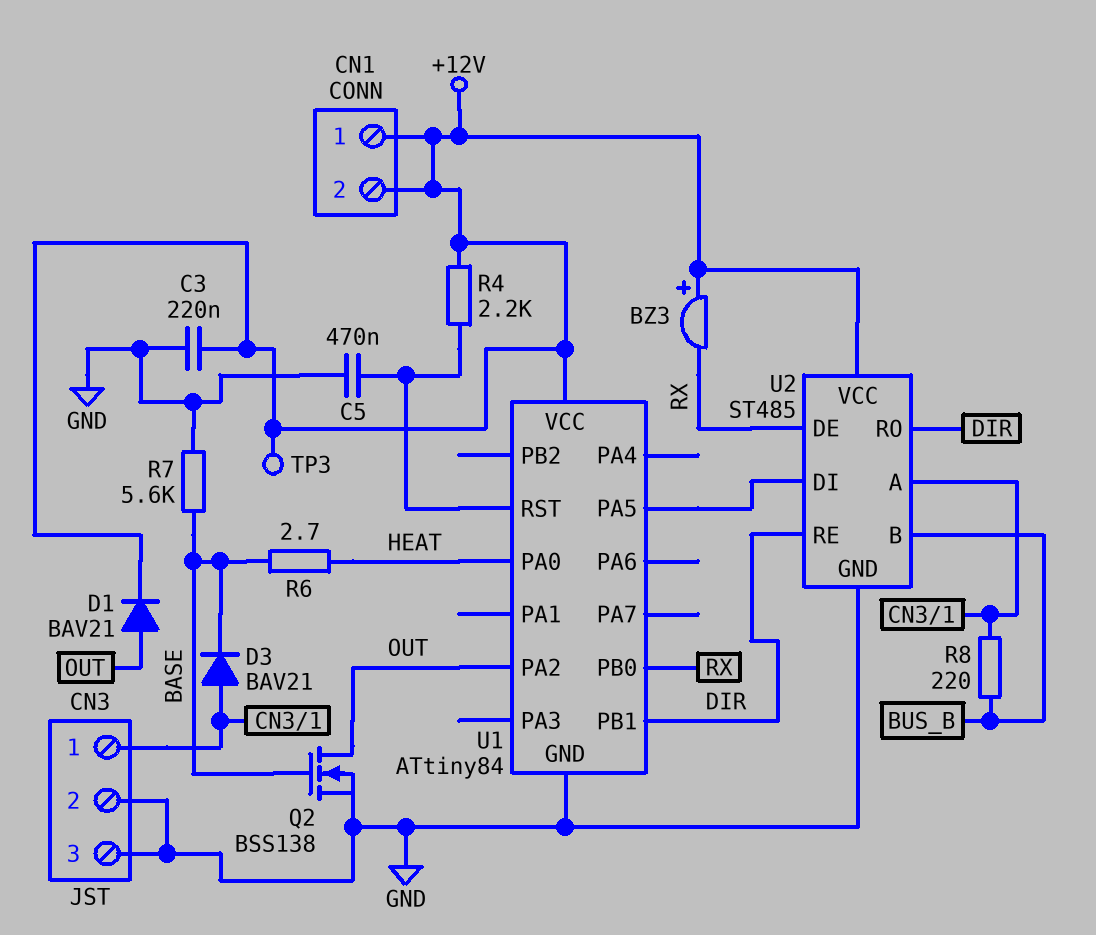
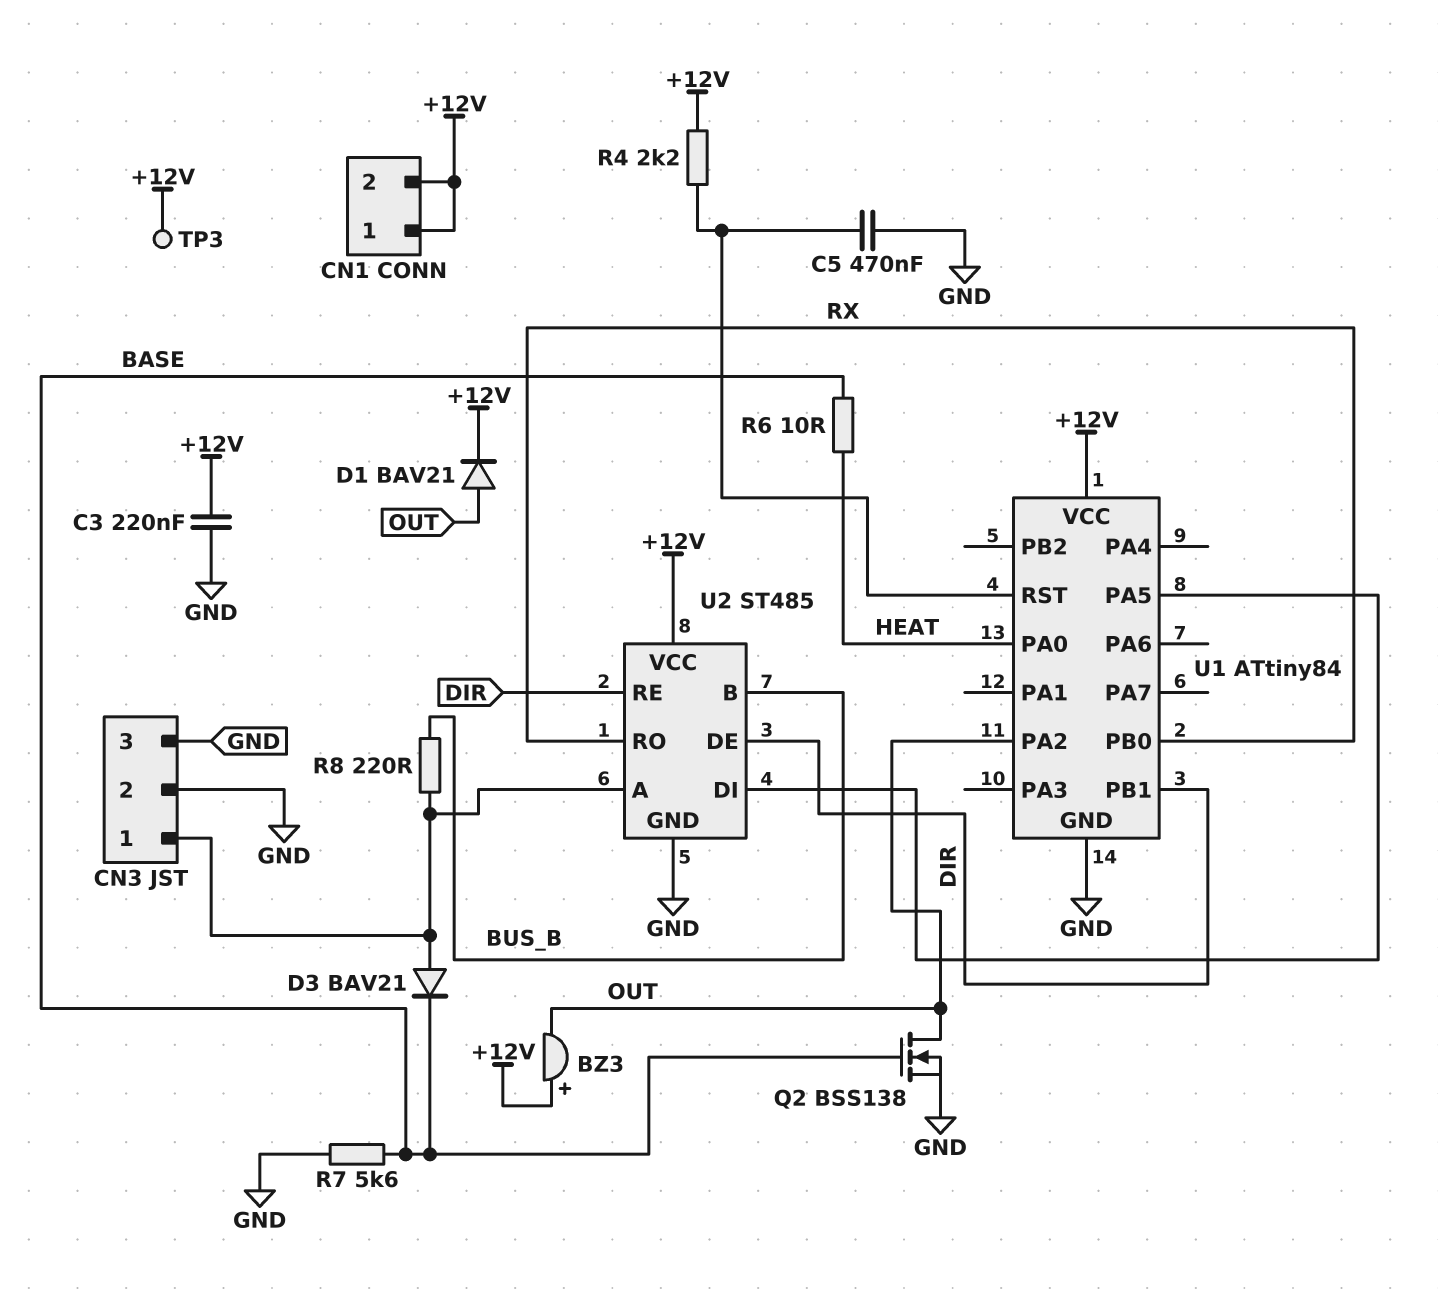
BZ3: buzzer (plus +12V, minus RX) -> buzzer (plus +12V, minus OUT)
R6: 2.7 (BASE, HEAT) -> 10 (BASE, HEAT)
U2 pin DE: RX -> DIR
U2 pin RO: DIR -> RX

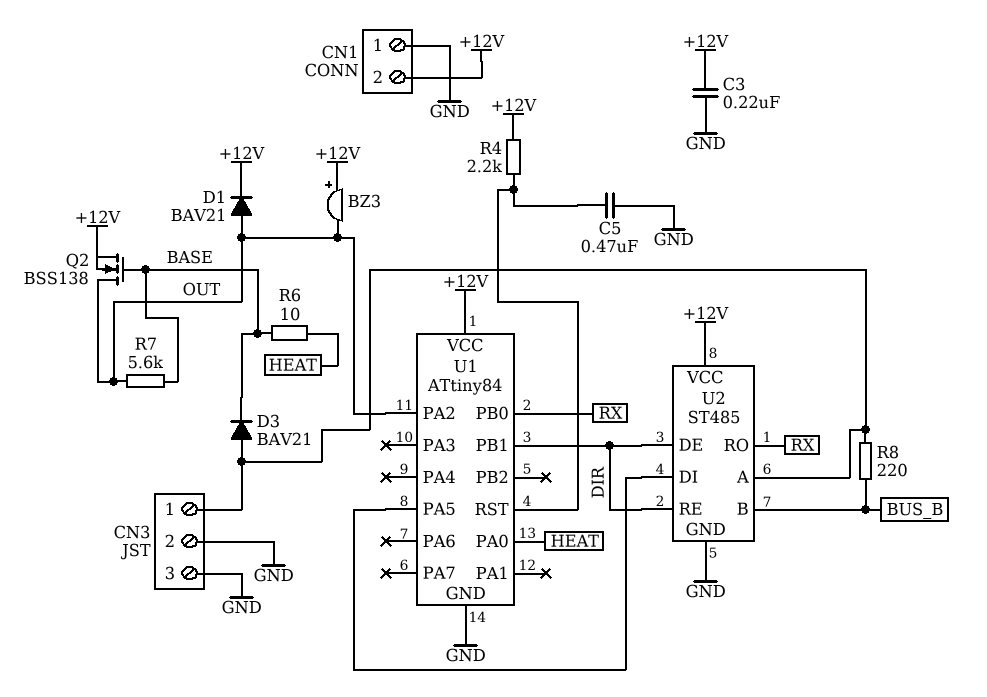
CN1 pin 1: +12V -> GND
Q2: NMOS BSS138 (G BASE, D OUT, S GND) -> NMOS BSS138 (G BASE, D OUT, S +12V)
R7: 5.6k (BASE, GND) -> 5.6k (BASE, OUT)
TP3: test point (+12V) -> none

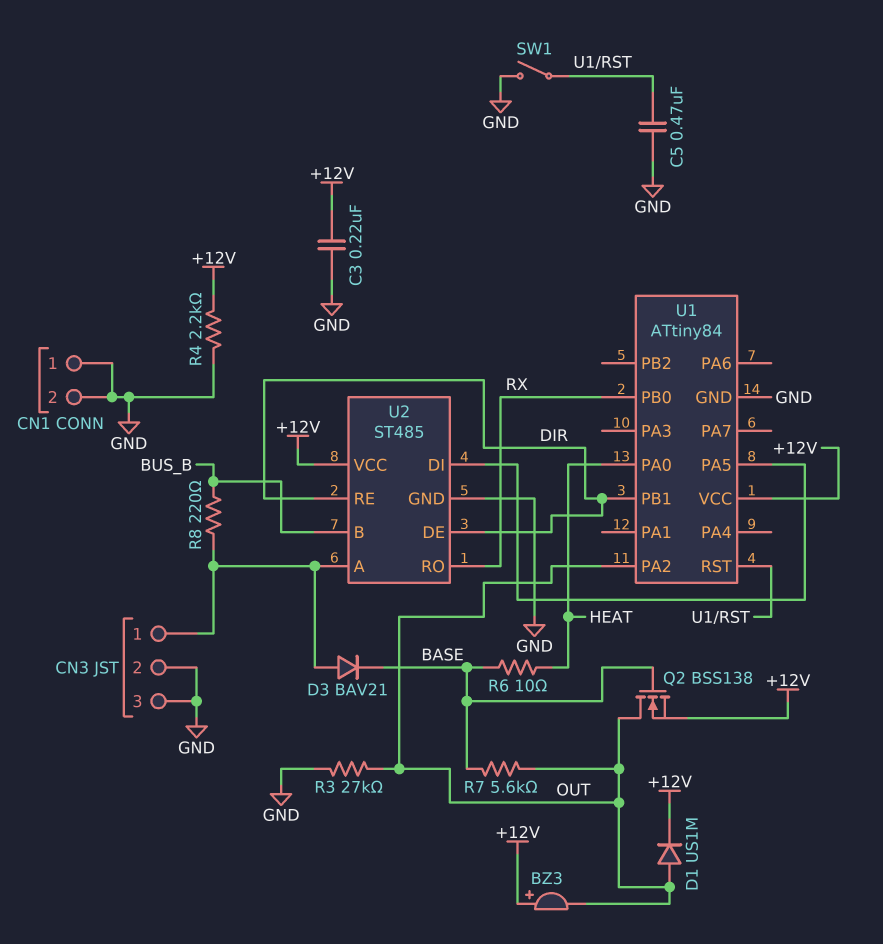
CN1 pin 2: +12V -> GND
D1: diode BAV21 (A OUT, K +12V) -> diode US1M (A OUT, K +12V)
R3: none -> 27k (GND, OUT)
R4: 2.2k (+12V, U1/RST) -> 2.2k (+12V, GND)
SW1: none -> switch (GND, U1/RST)

